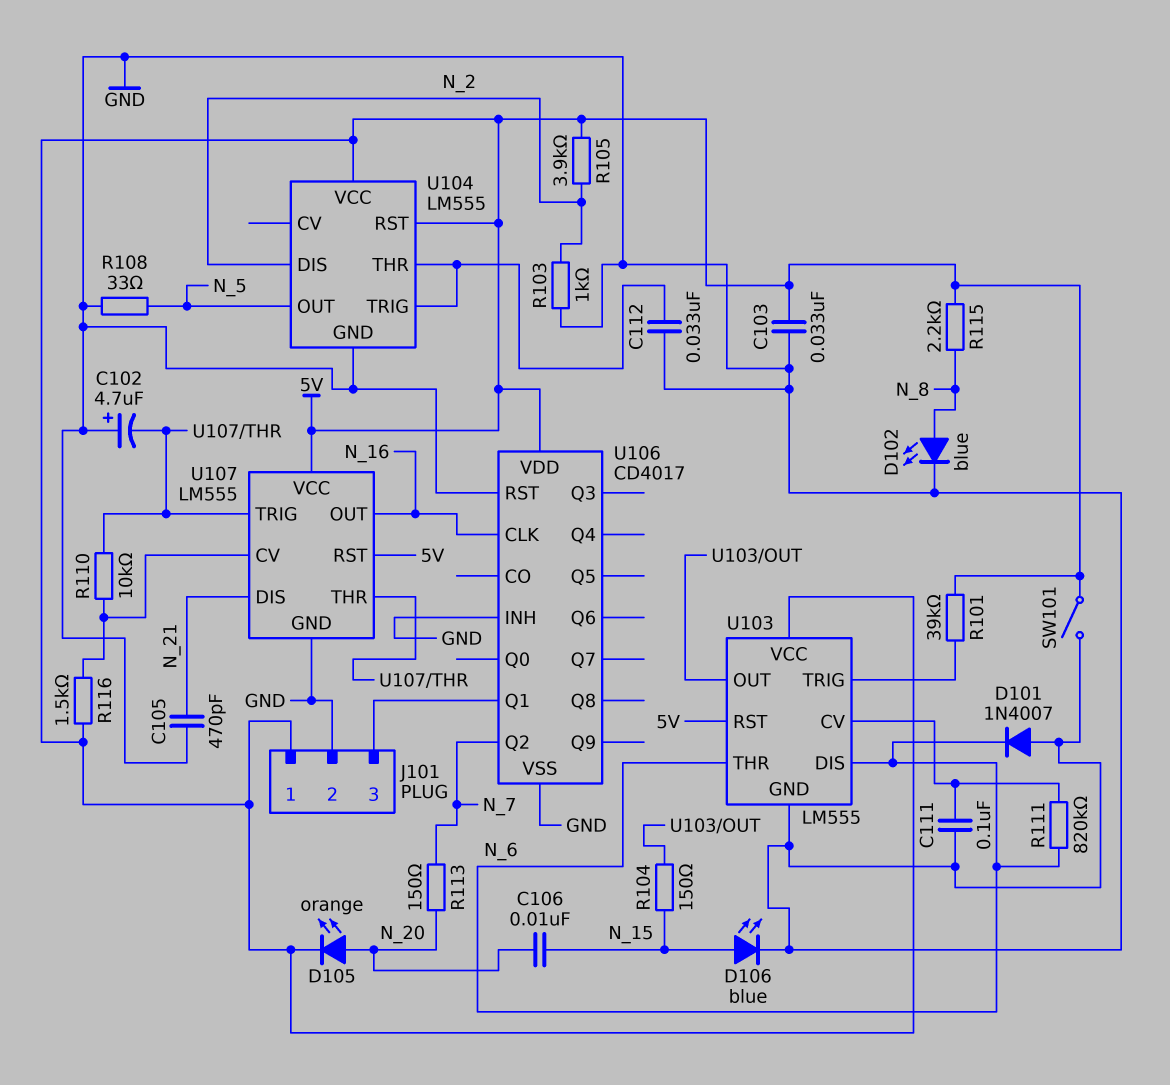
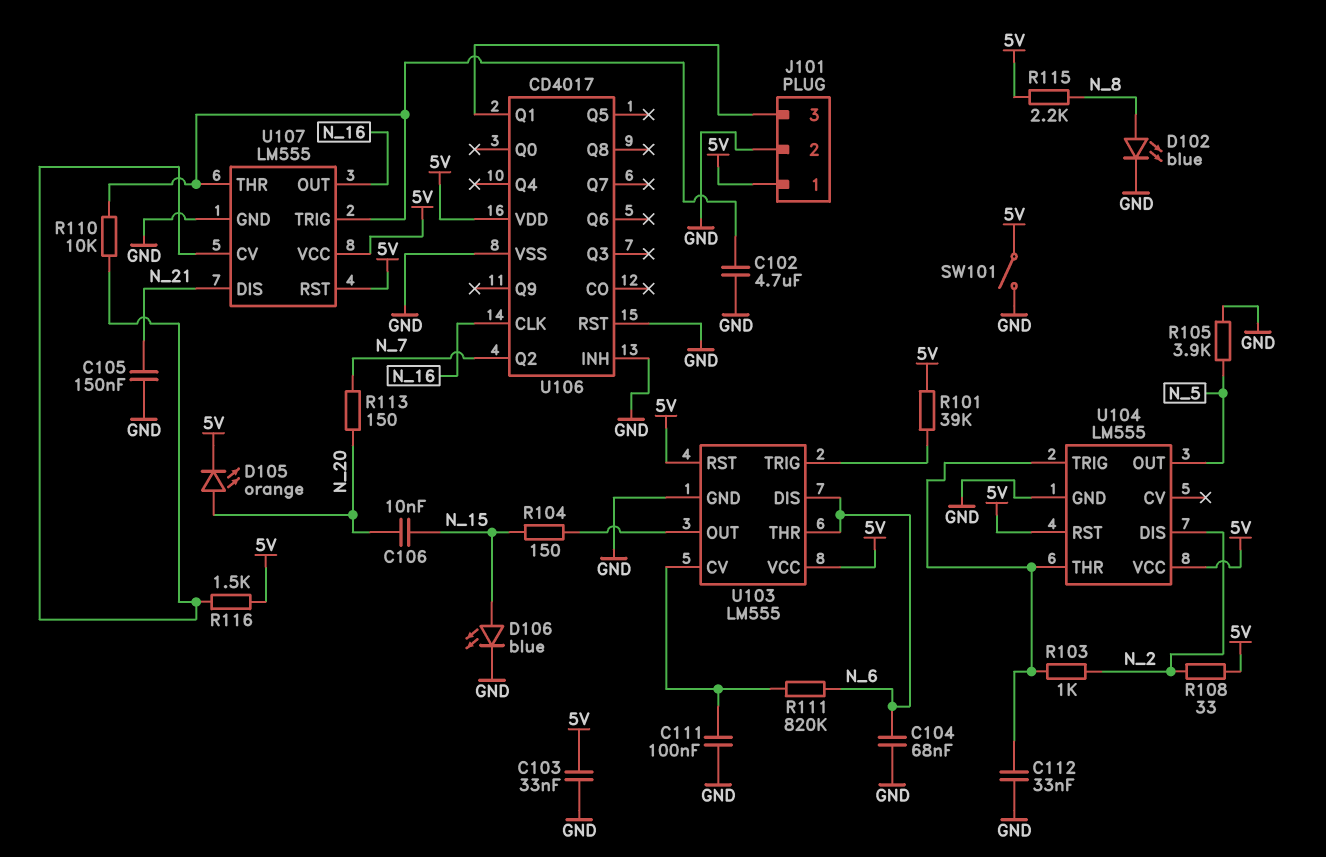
C102: 4.7uF (plus GND, minus U107/THR) -> 4.7uF (GND, U107/THR)
C104: none -> 68nF (GND, N_6)
C105: 470pF (GND, N_21) -> 150nF (GND, N_21)
D101: diode 1N4007 (A GND, K N_6) -> none
R103: 1k (GND, N_2) -> 1k (N_2, U104/THR)
R105: 3.9k (5V, N_2) -> 3.9k (GND, N_5)
R108: 33 (GND, N_5) -> 33 (5V, N_2)

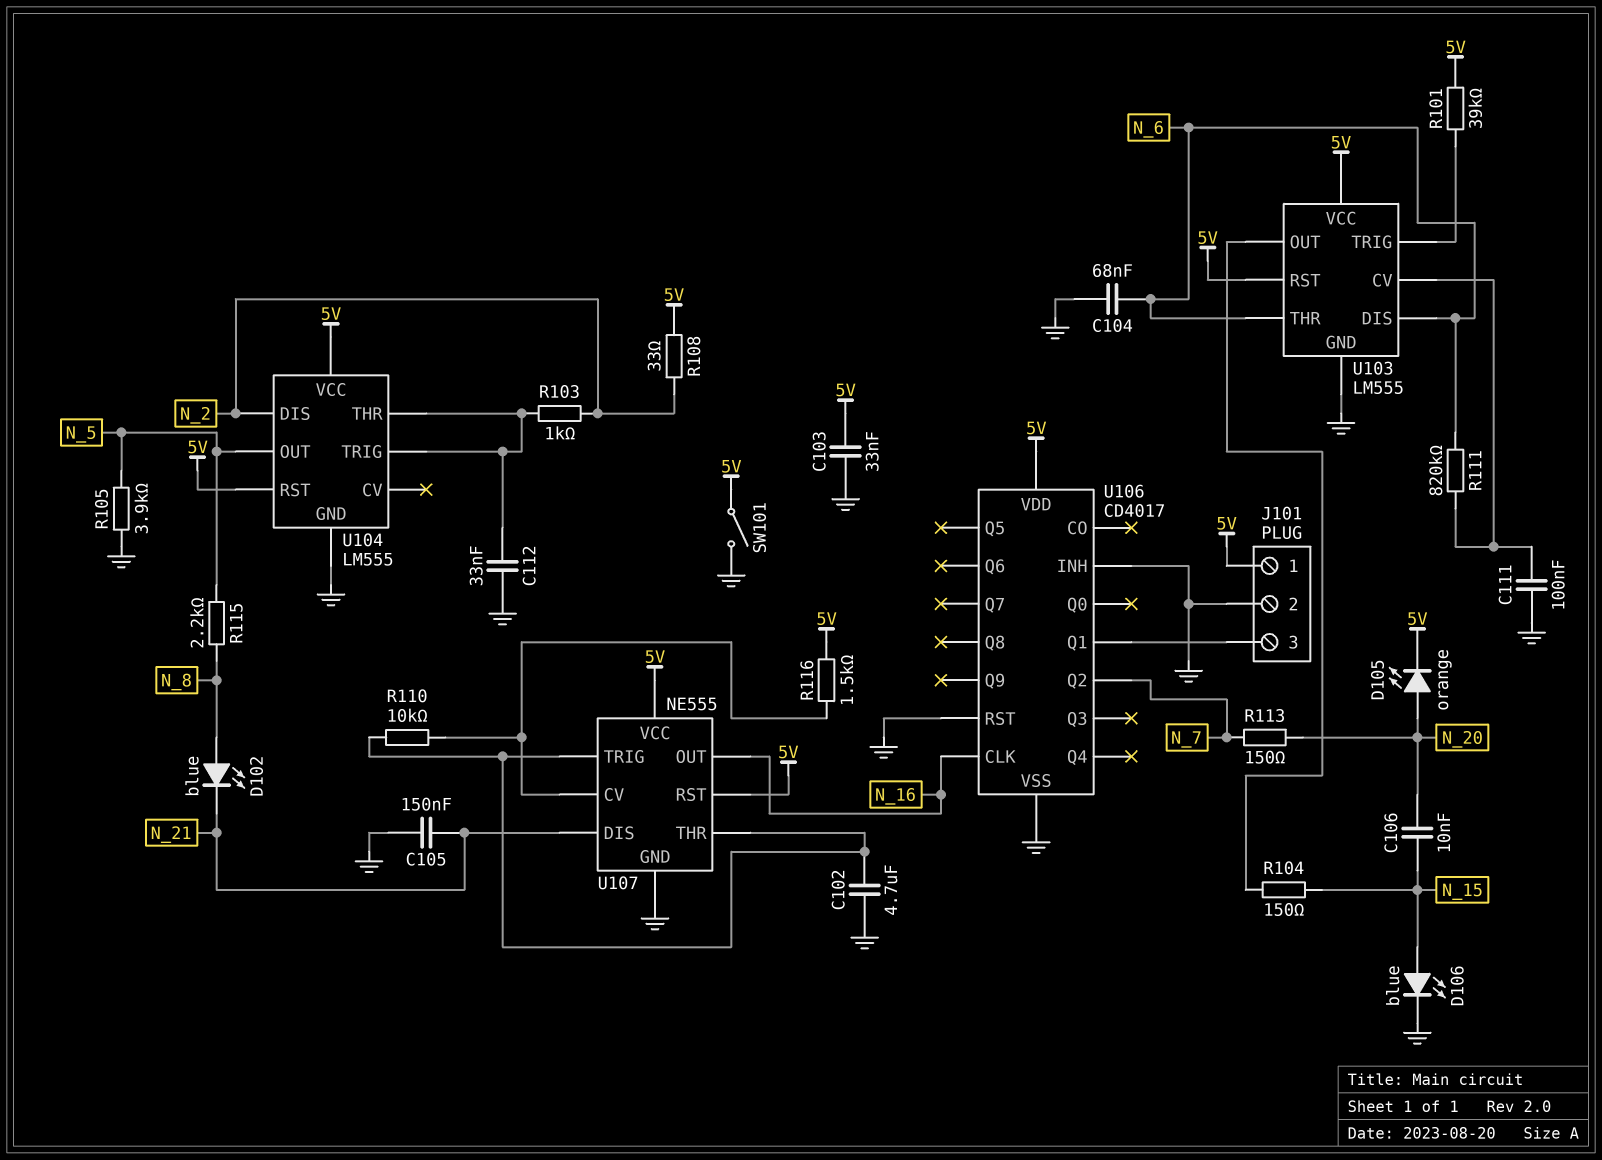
D102: LED blue (A N_8, K GND) -> LED blue (A N_8, K N_21)
R115: 2.2k (5V, N_8) -> 2.2k (N_5, N_8)
U107: LM555 -> NE555

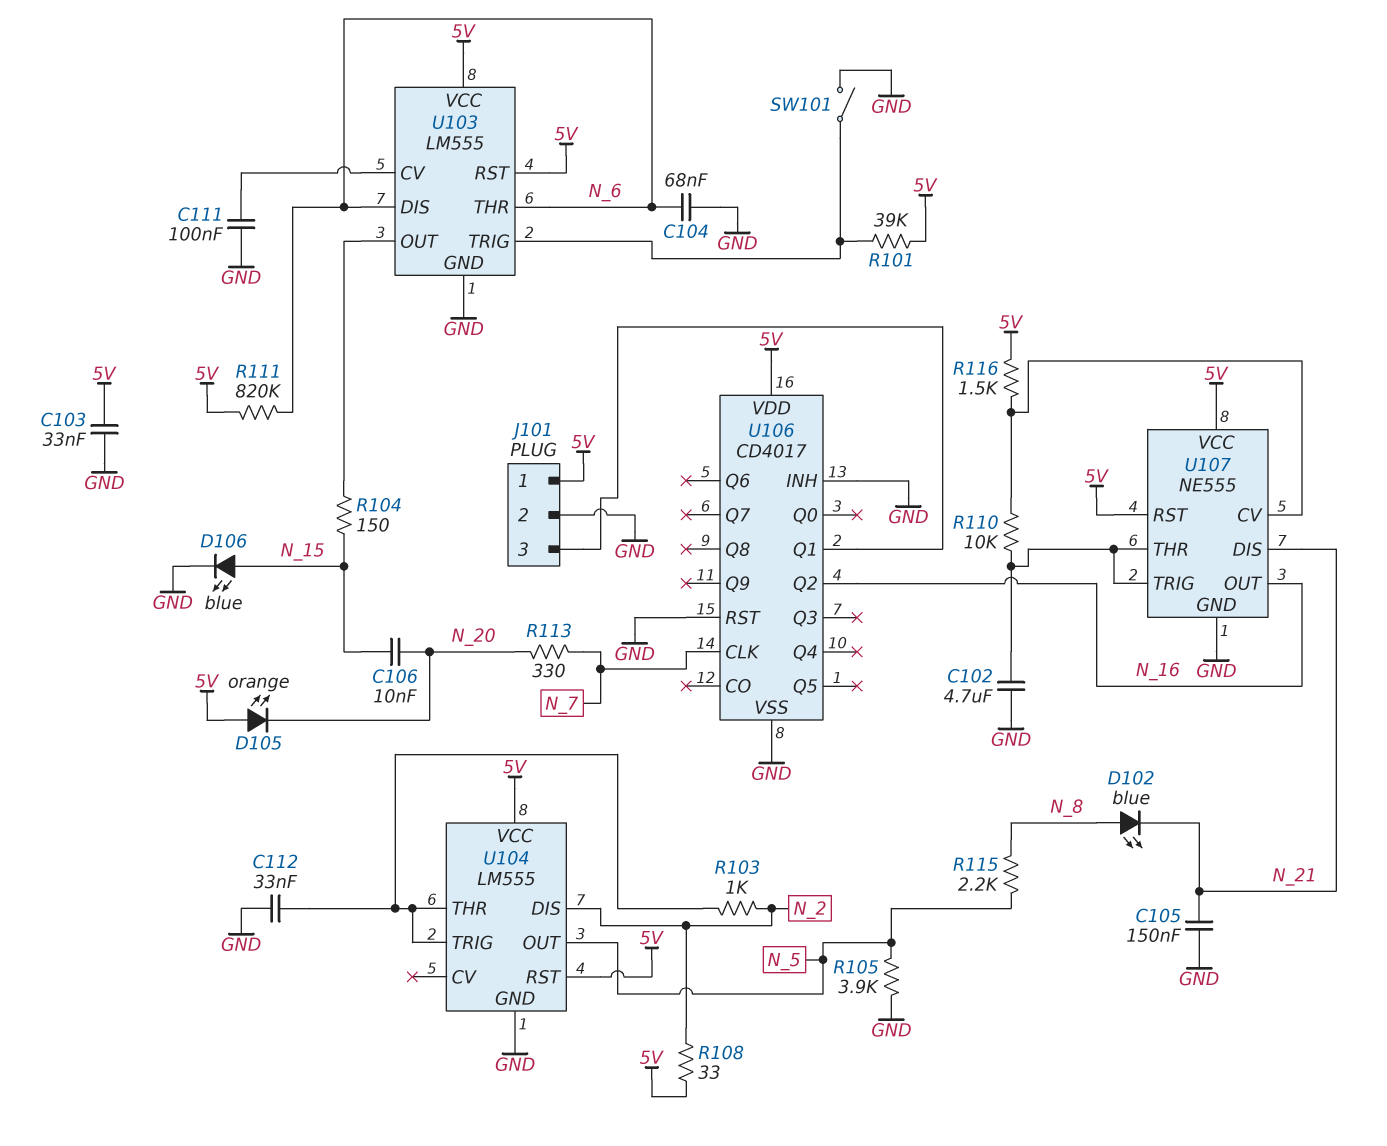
D105: LED orange (A N_20, K 5V) -> LED orange (A 5V, K N_20)
R111: 820k (N_6, U103/CV) -> 820k (5V, N_6)
R113: 150 (N_7, N_20) -> 330 (N_7, N_20)
SW101: switch (5V, GND) -> switch (GND, U103/TRIG)
U106 pin CLK: N_16 -> N_7
U106 pin Q2: N_7 -> N_16

